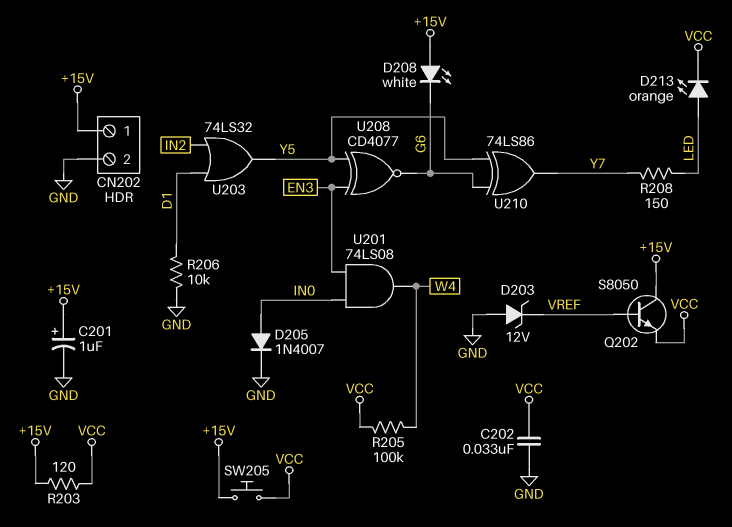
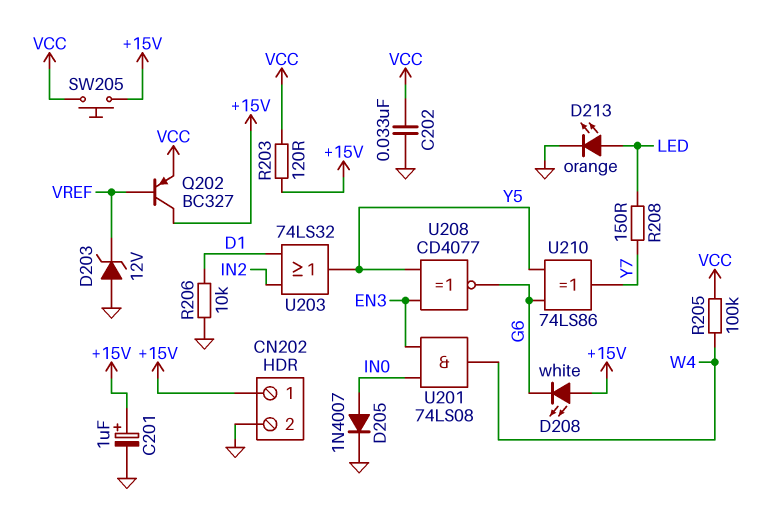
D213: LED orange (A LED, K VCC) -> LED orange (A LED, K GND)
Q202: NPN S8050 (B VREF, C +15V, E VCC) -> PNP BC327 (B VREF, C +15V, E VCC)

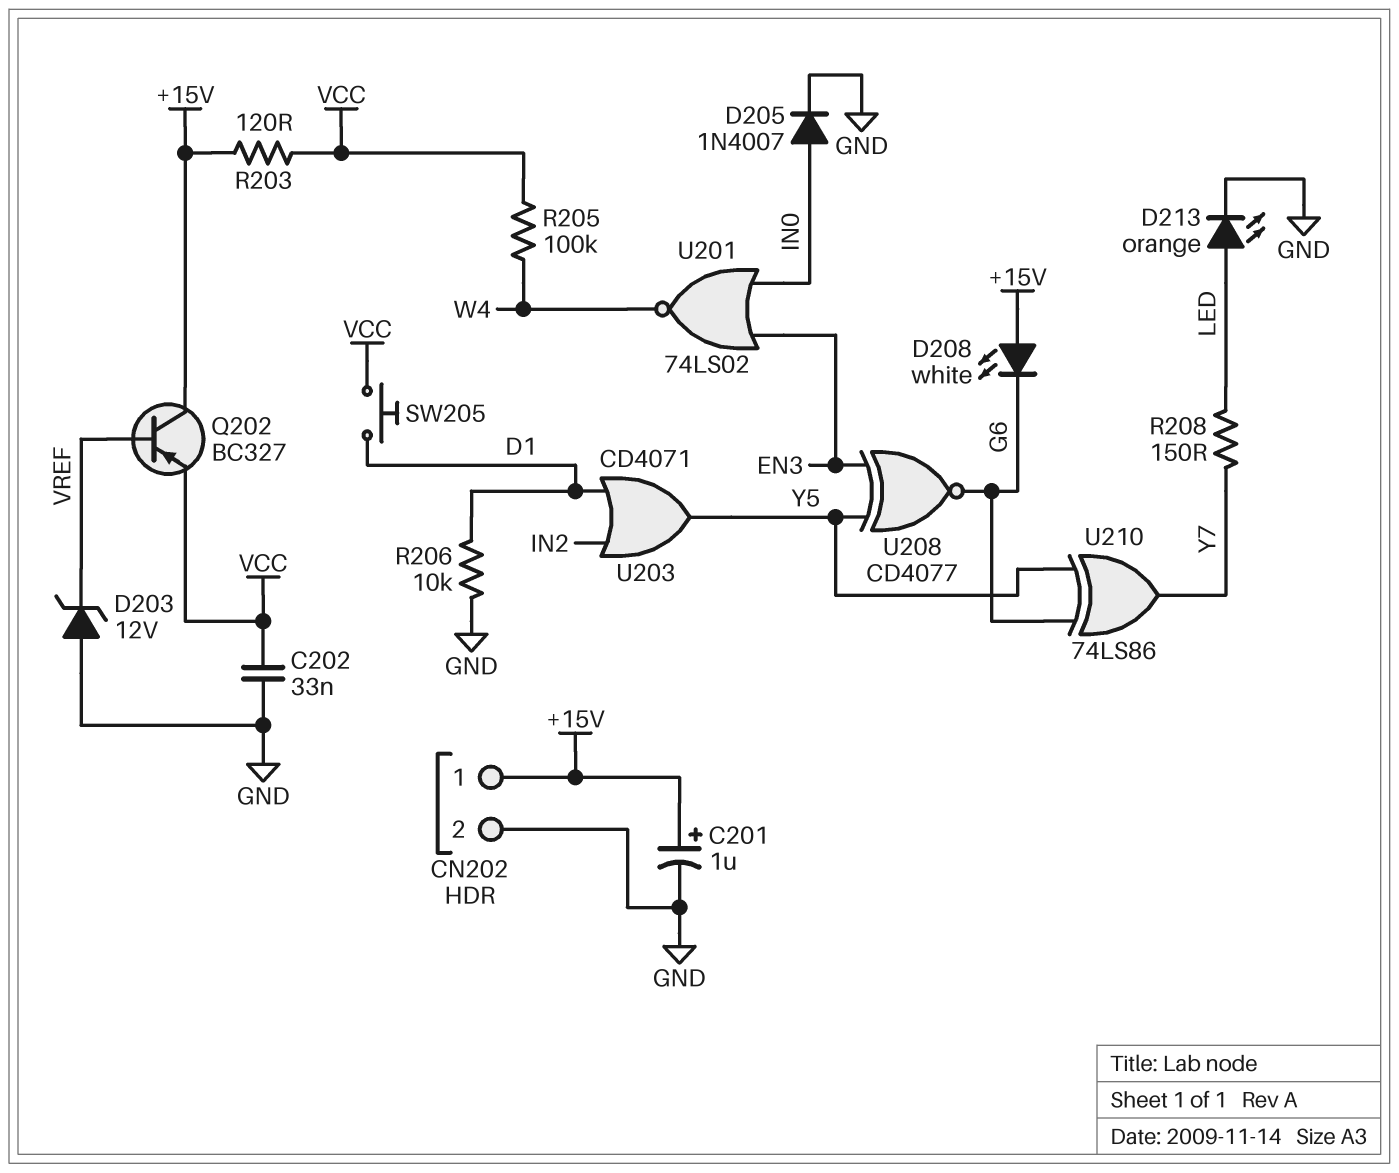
SW205: button (+15V, VCC) -> button (D1, VCC)
U201: AND 74LS08 (in EN3, in IN0, out W4) -> NOR 74LS02 (in EN3, in IN0, out W4)
U203: OR 74LS32 (in D1, in IN2, out Y5) -> OR CD4071 (in D1, in IN2, out Y5)

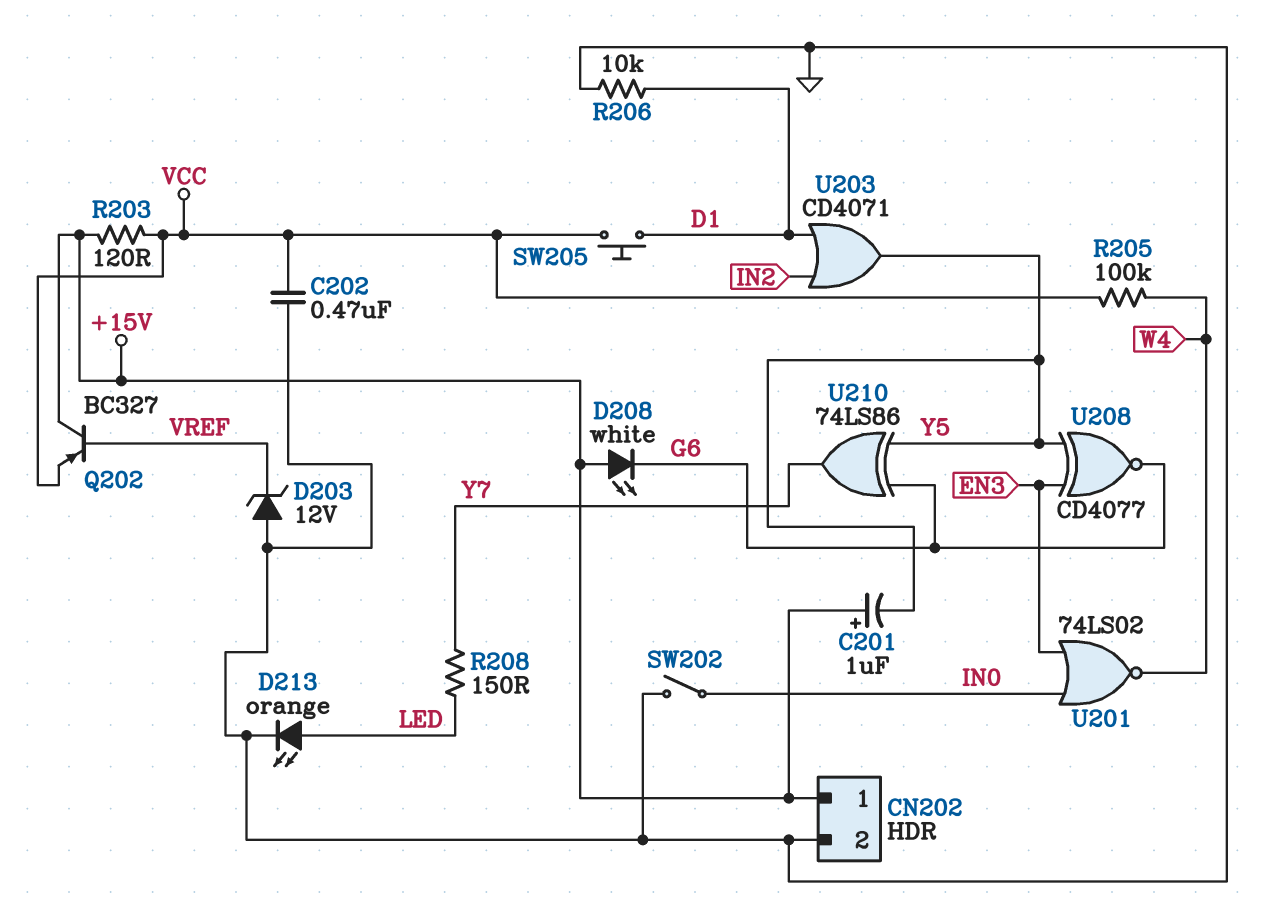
C201: 1uF (plus +15V, minus GND) -> 1uF (plus +15V, minus Y5)
C202: 33nF (GND, VCC) -> 470nF (GND, VCC)
D205: diode 1N4007 (A IN0, K GND) -> none
SW202: none -> switch (GND, IN0)

